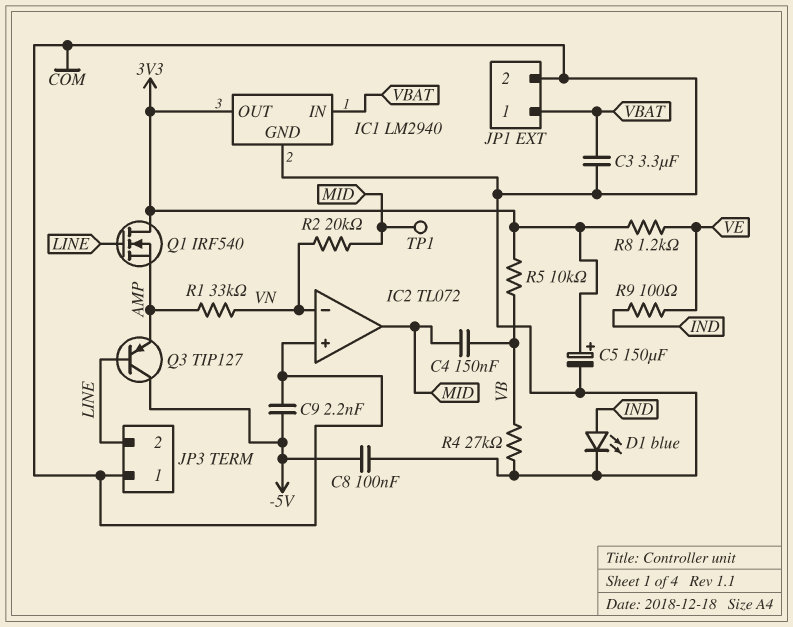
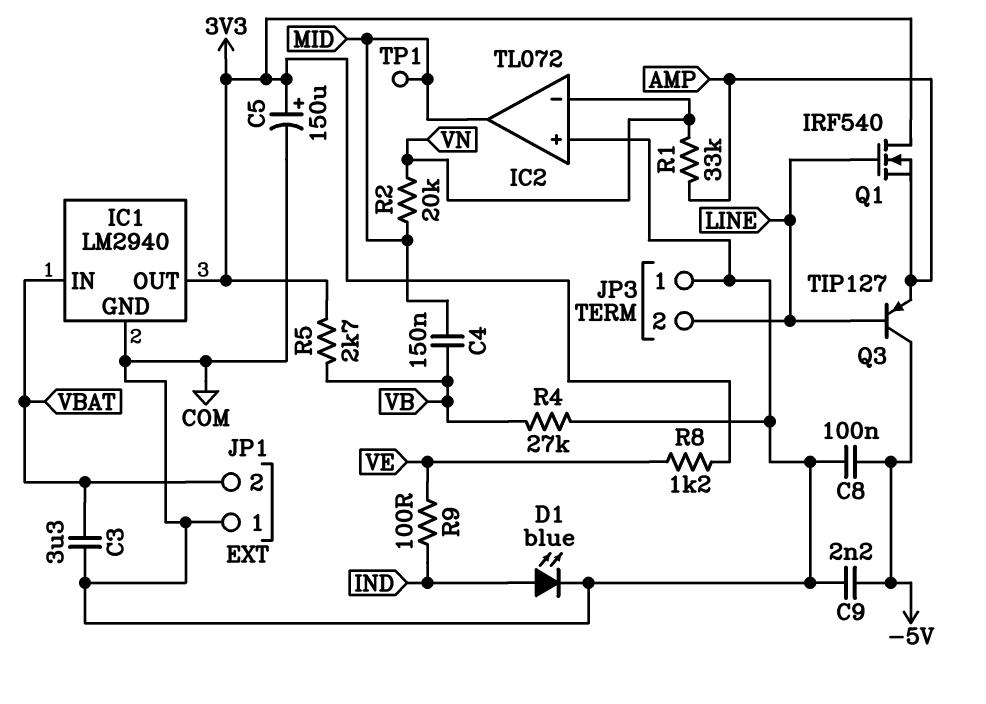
JP1 pin 1: VBAT -> COM
JP1 pin 2: COM -> VBAT
R5: 10k (3V3, VB) -> 2.7k (3V3, VB)

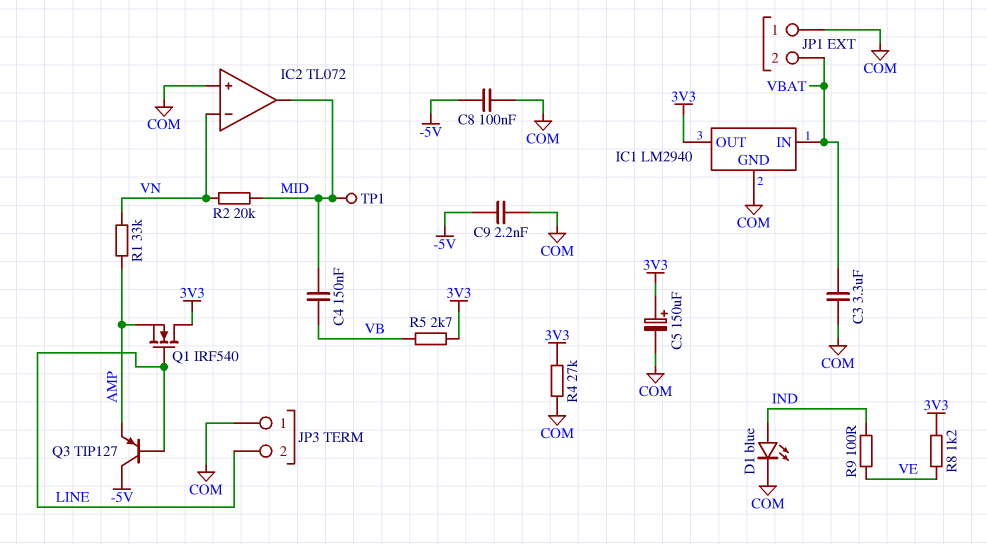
R4: 27k (COM, VB) -> 27k (3V3, COM)

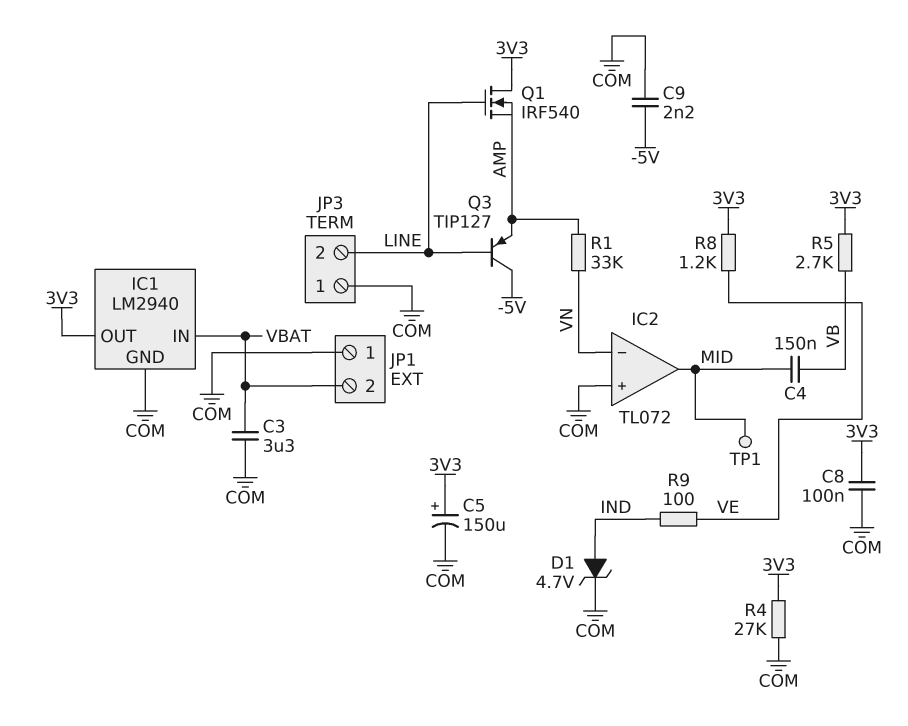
C8: 100nF (-5V, COM) -> 100nF (3V3, COM)
D1: LED blue (A IND, K COM) -> zener 4.7V (A IND, K COM)
R2: 20k (MID, VN) -> none

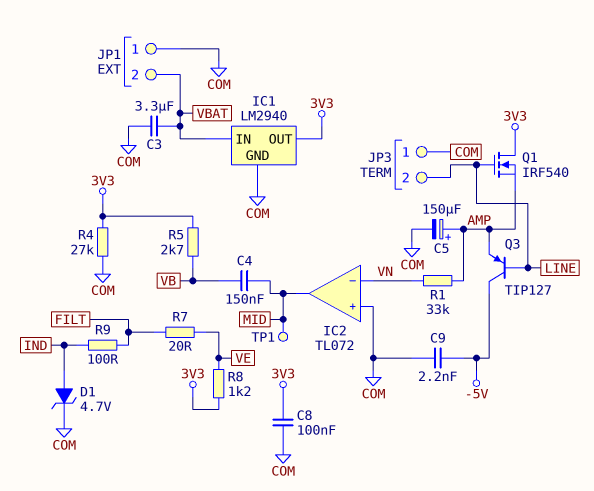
C5: 150uF (plus 3V3, minus COM) -> 150uF (plus AMP, minus COM)
R7: none -> 20 (FILT, VE)
R9: 100 (IND, VE) -> 100 (FILT, IND)

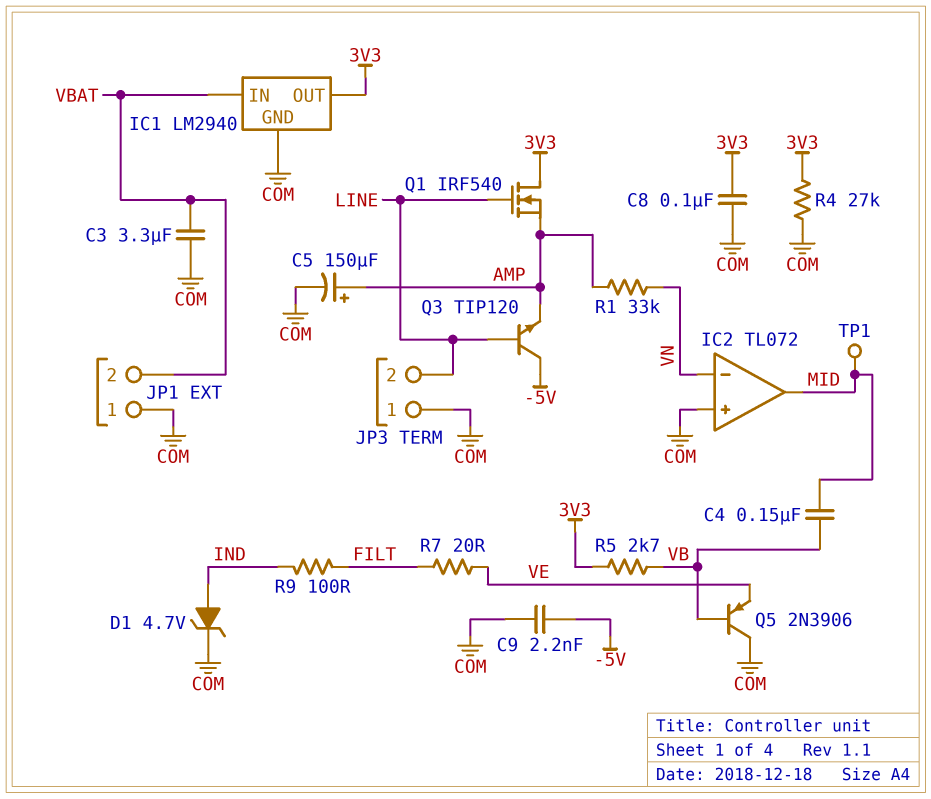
Q3: PNP TIP127 (B LINE, C -5V, E AMP) -> NPN TIP120 (B LINE, C -5V, E AMP)
Q5: none -> PNP 2N3906 (B VB, C COM, E VE)
R8: 1.2k (3V3, VE) -> none

